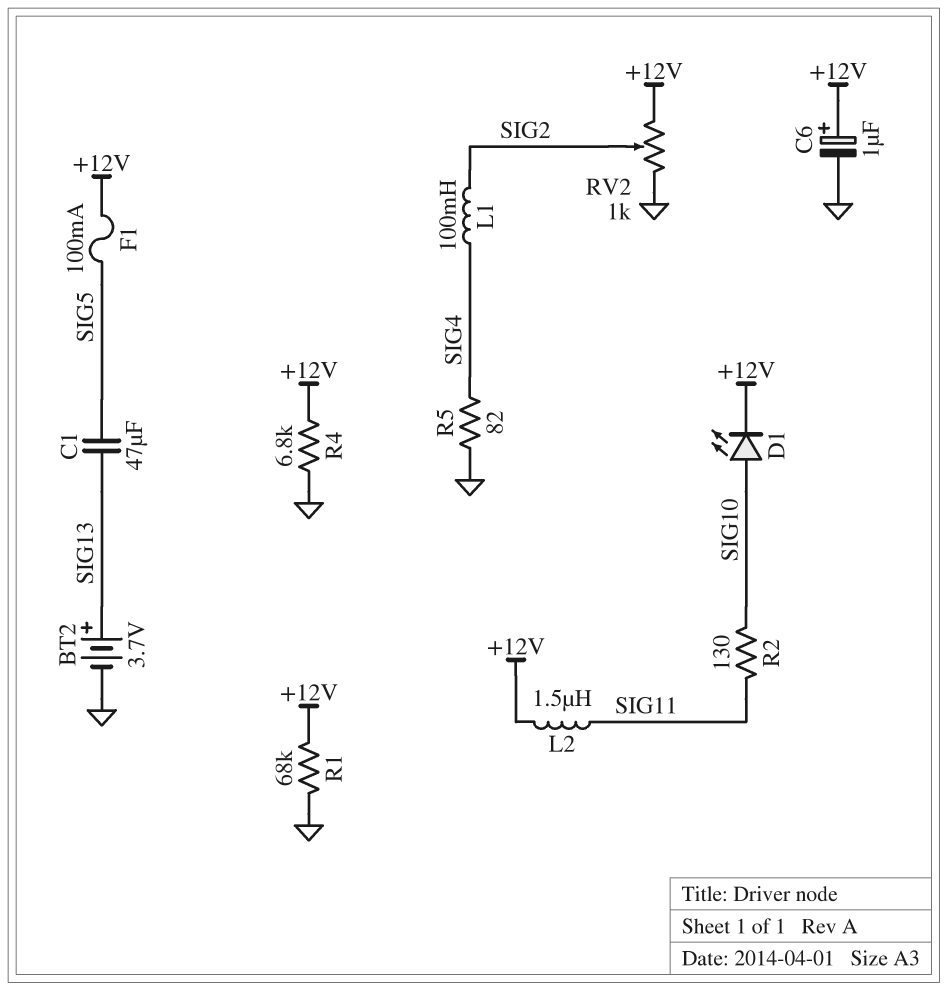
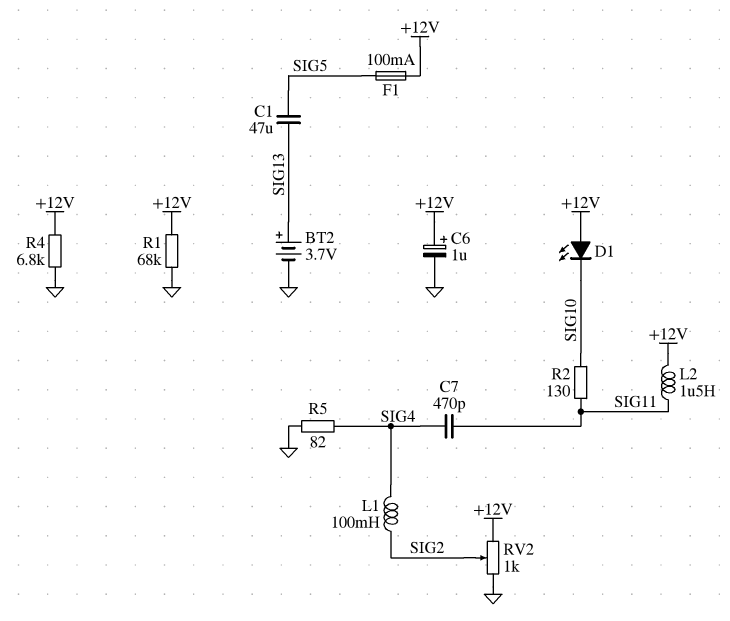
C7: none -> 470pF (SIG4, SIG11)
D1: LED (A SIG10, K +12V) -> LED (A +12V, K SIG10)

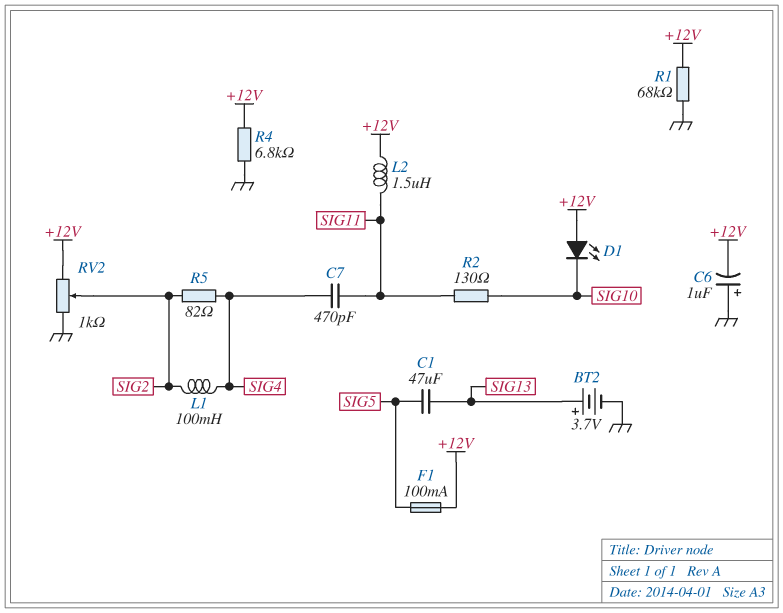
C6: 1uF (plus +12V, minus GND) -> 1uF (plus GND, minus +12V)
R5: 82 (GND, SIG4) -> 82 (SIG2, SIG4)

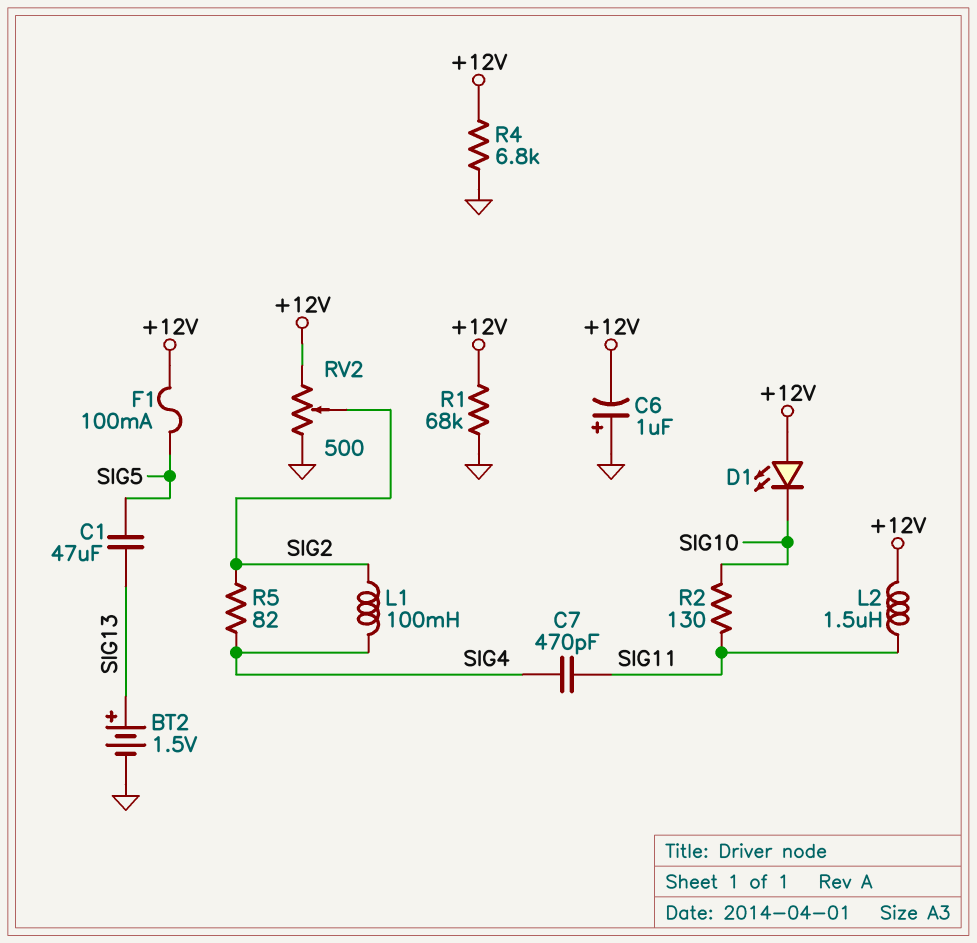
BT2: 3.7V (plus SIG13, minus GND) -> 1.5V (plus SIG13, minus GND)
RV2: 1k (+12V, GND, wiper SIG2) -> 500 (+12V, GND, wiper SIG2)

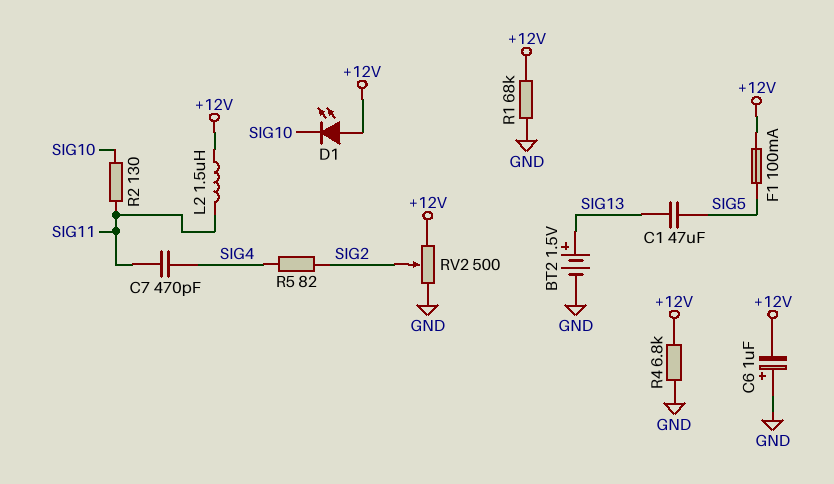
L1: 100mH (SIG2, SIG4) -> none

